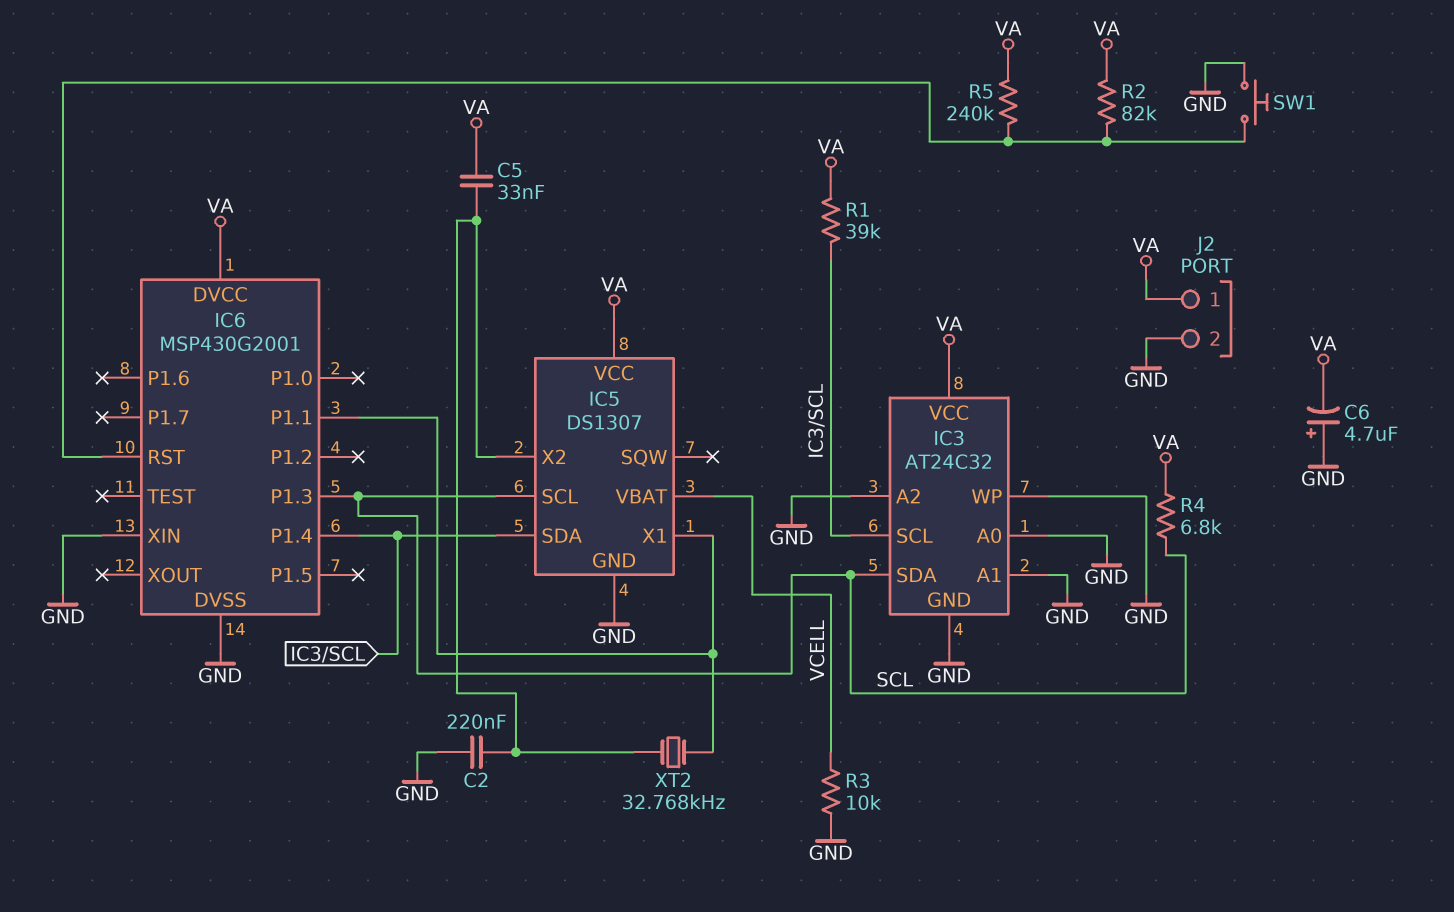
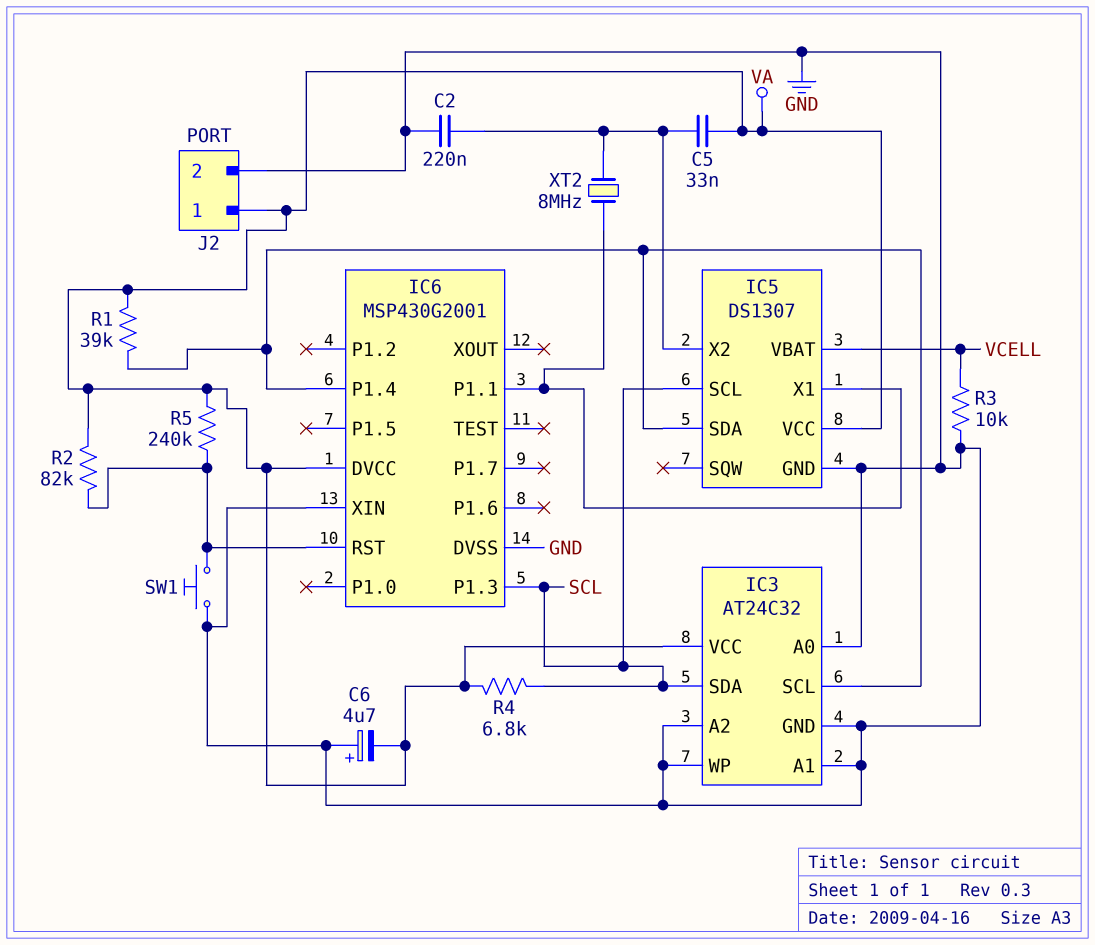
XT2: 32.768kHz (IC5/X1, IC5/X2) -> 8MHz (IC5/X1, IC5/X2)

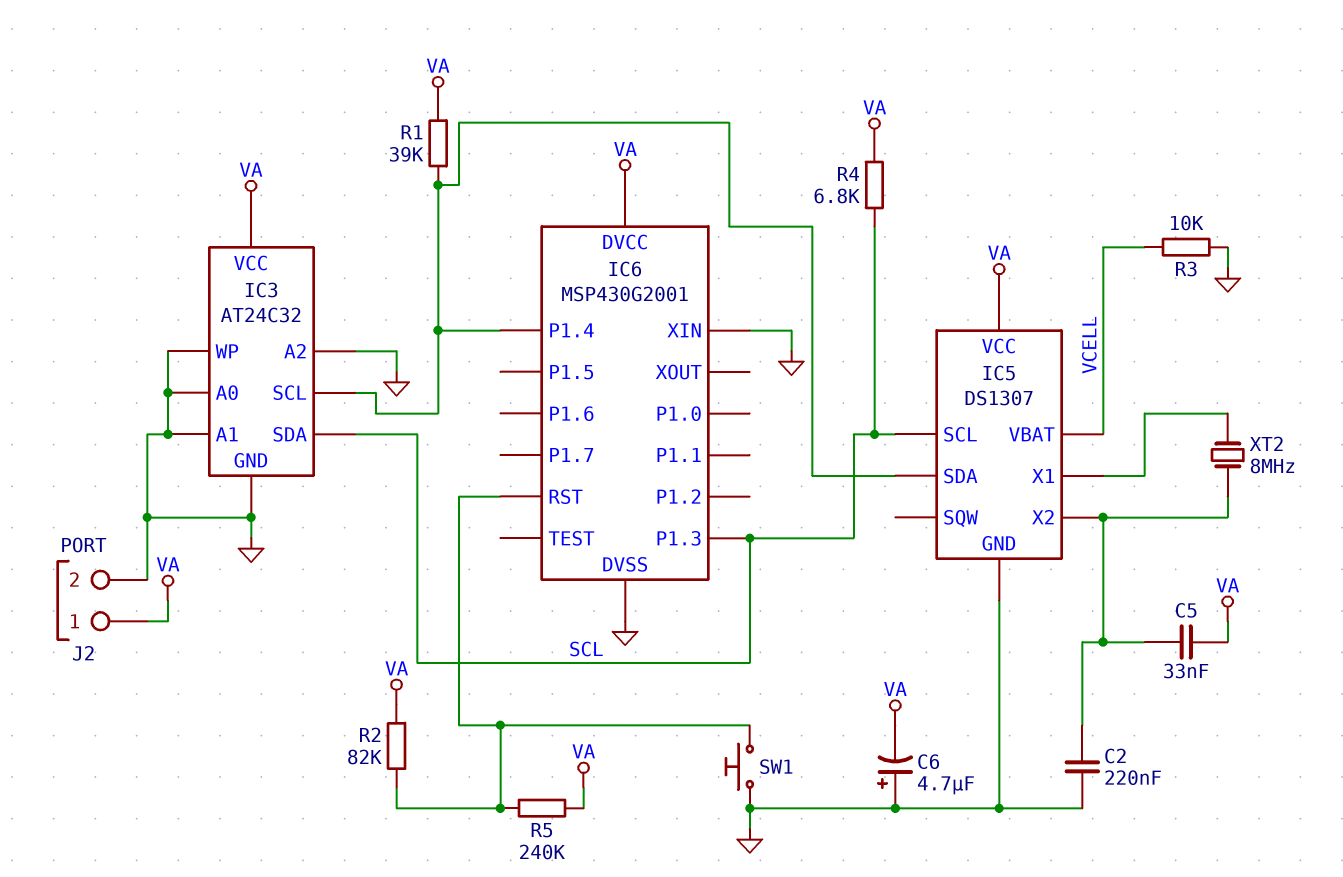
IC6 pin P1.1: IC5/X1 -> none

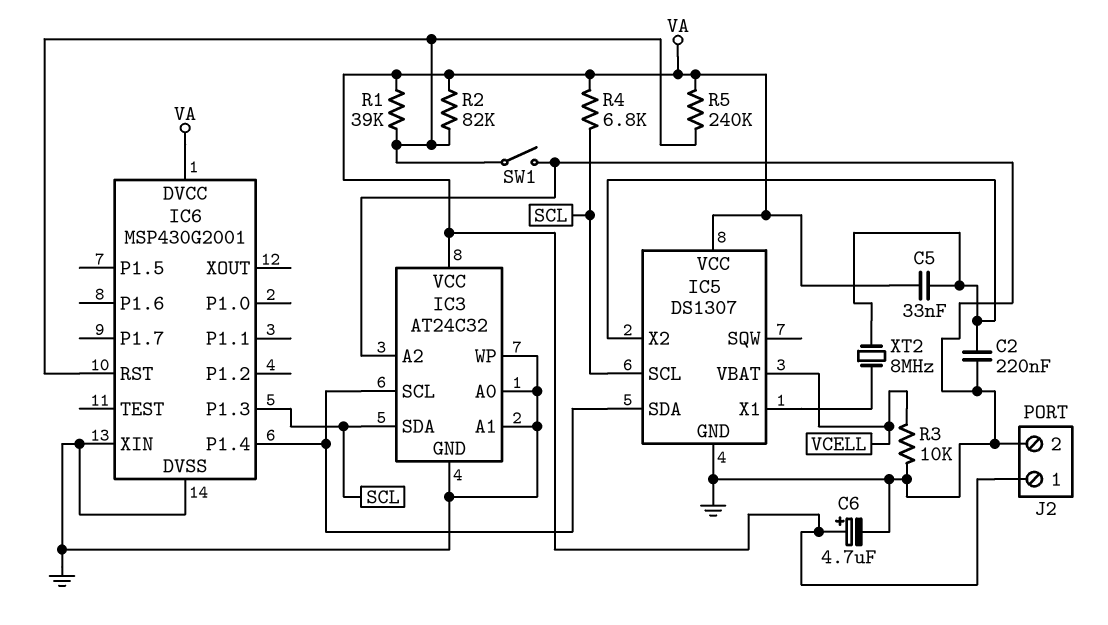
C6: 4.7uF (plus GND, minus VA) -> 4.7uF (plus VA, minus GND)
R1: 39k (IC3/SCL, VA) -> 39k (IC6/RST, VA)
SW1: button (GND, IC6/RST) -> switch (GND, IC6/RST)

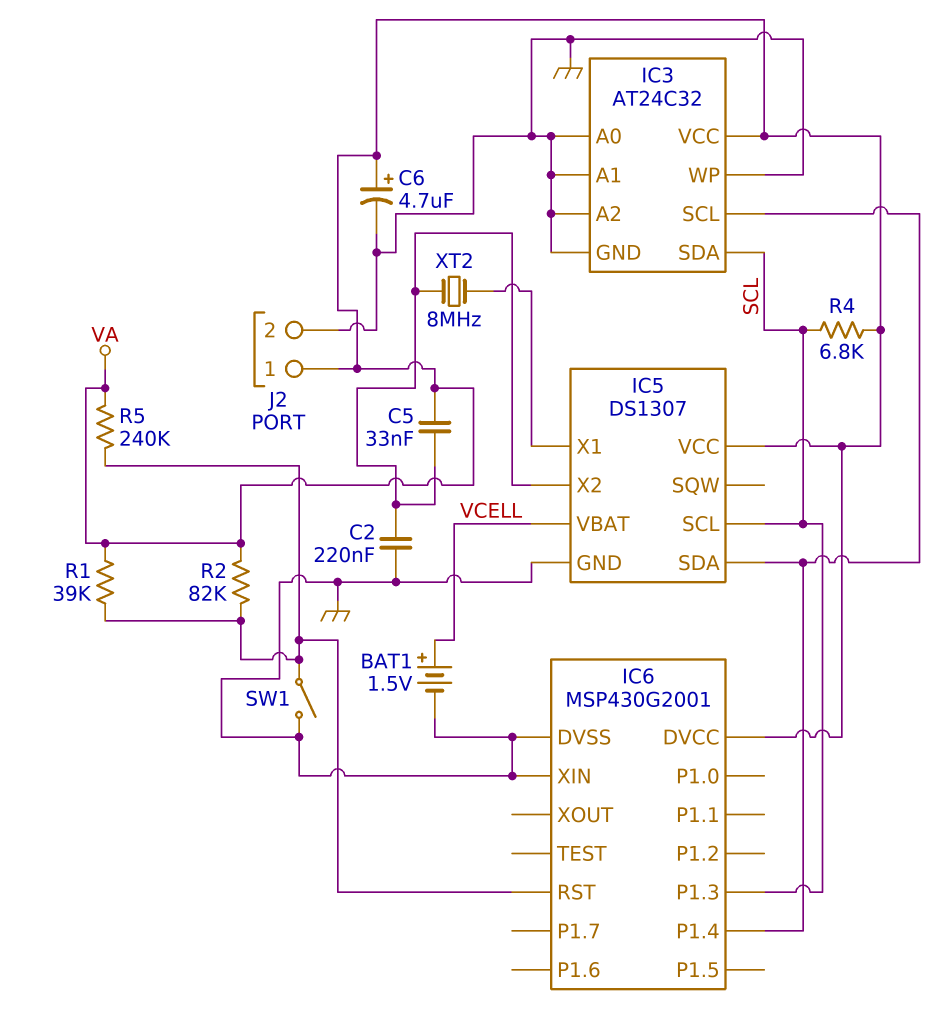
BAT1: none -> 1.5V (plus VCELL, minus GND)
R3: 10k (GND, VCELL) -> none

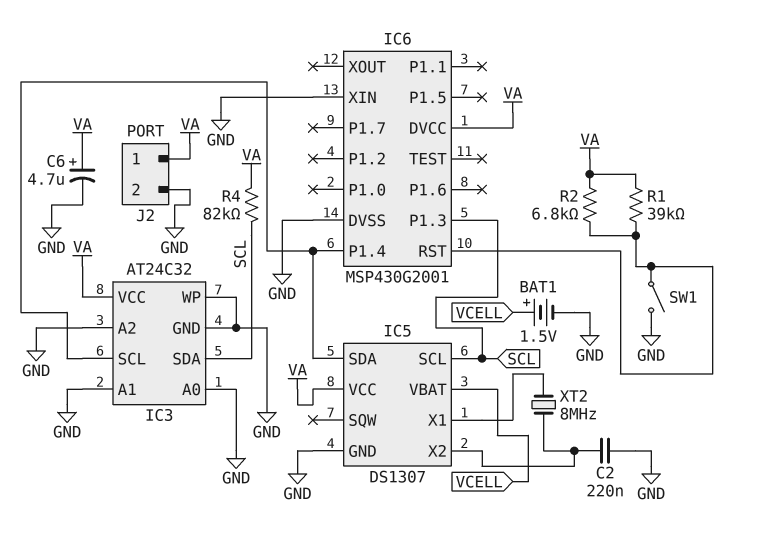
C5: 33nF (IC5/X2, VA) -> none
R2: 82k (IC6/RST, VA) -> 6.8k (IC6/RST, VA)
R4: 6.8k (SCL, VA) -> 82k (SCL, VA)
R5: 240k (IC6/RST, VA) -> none

